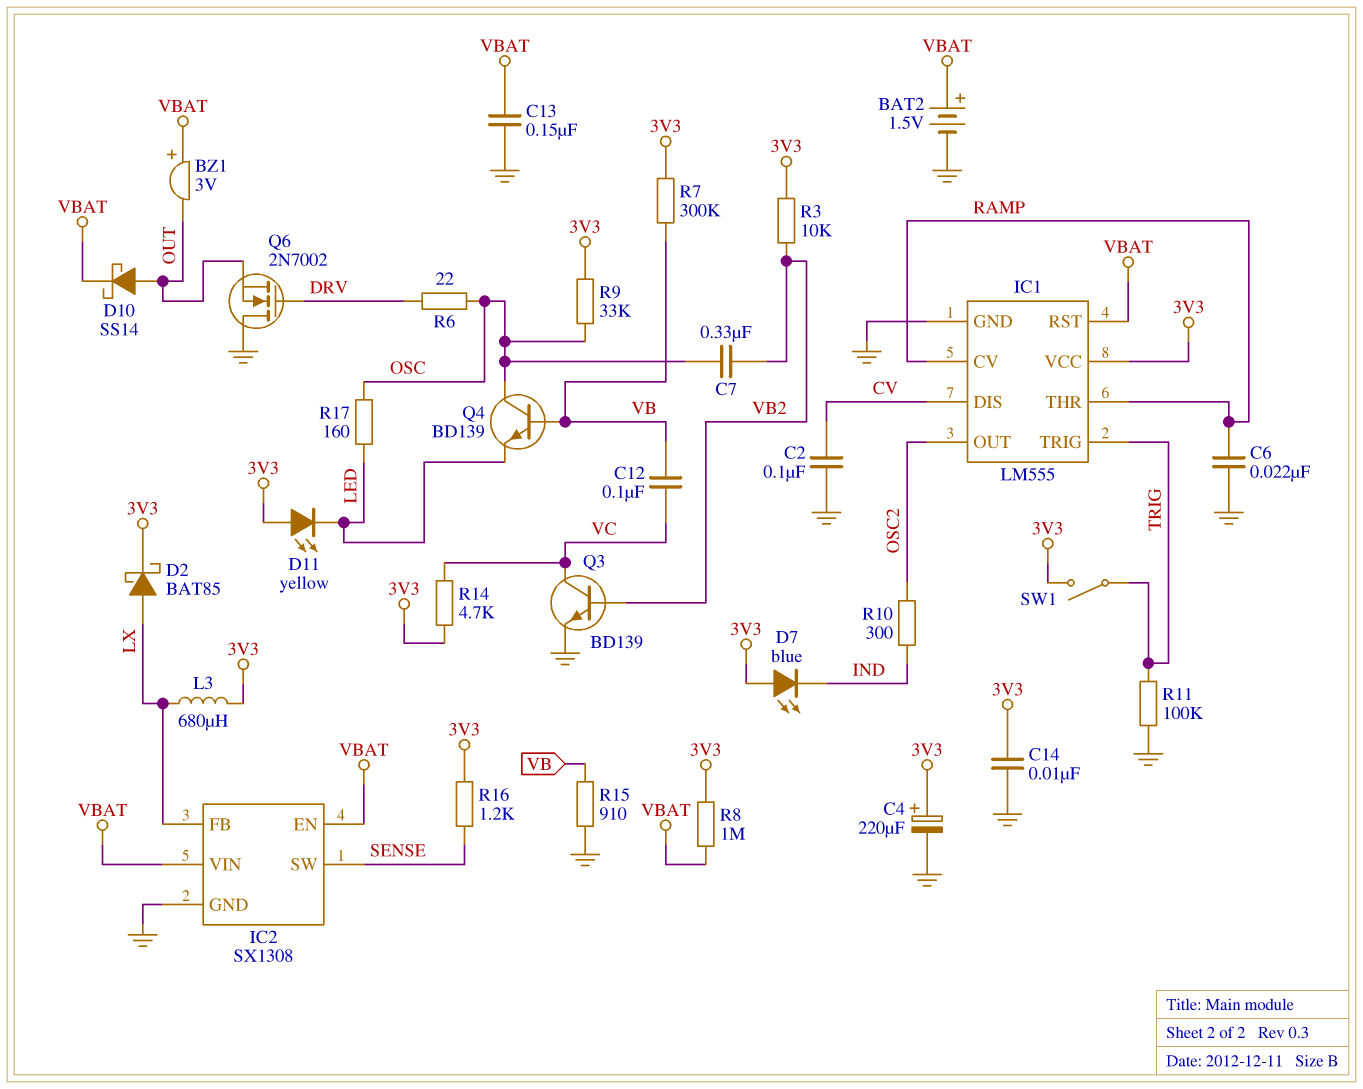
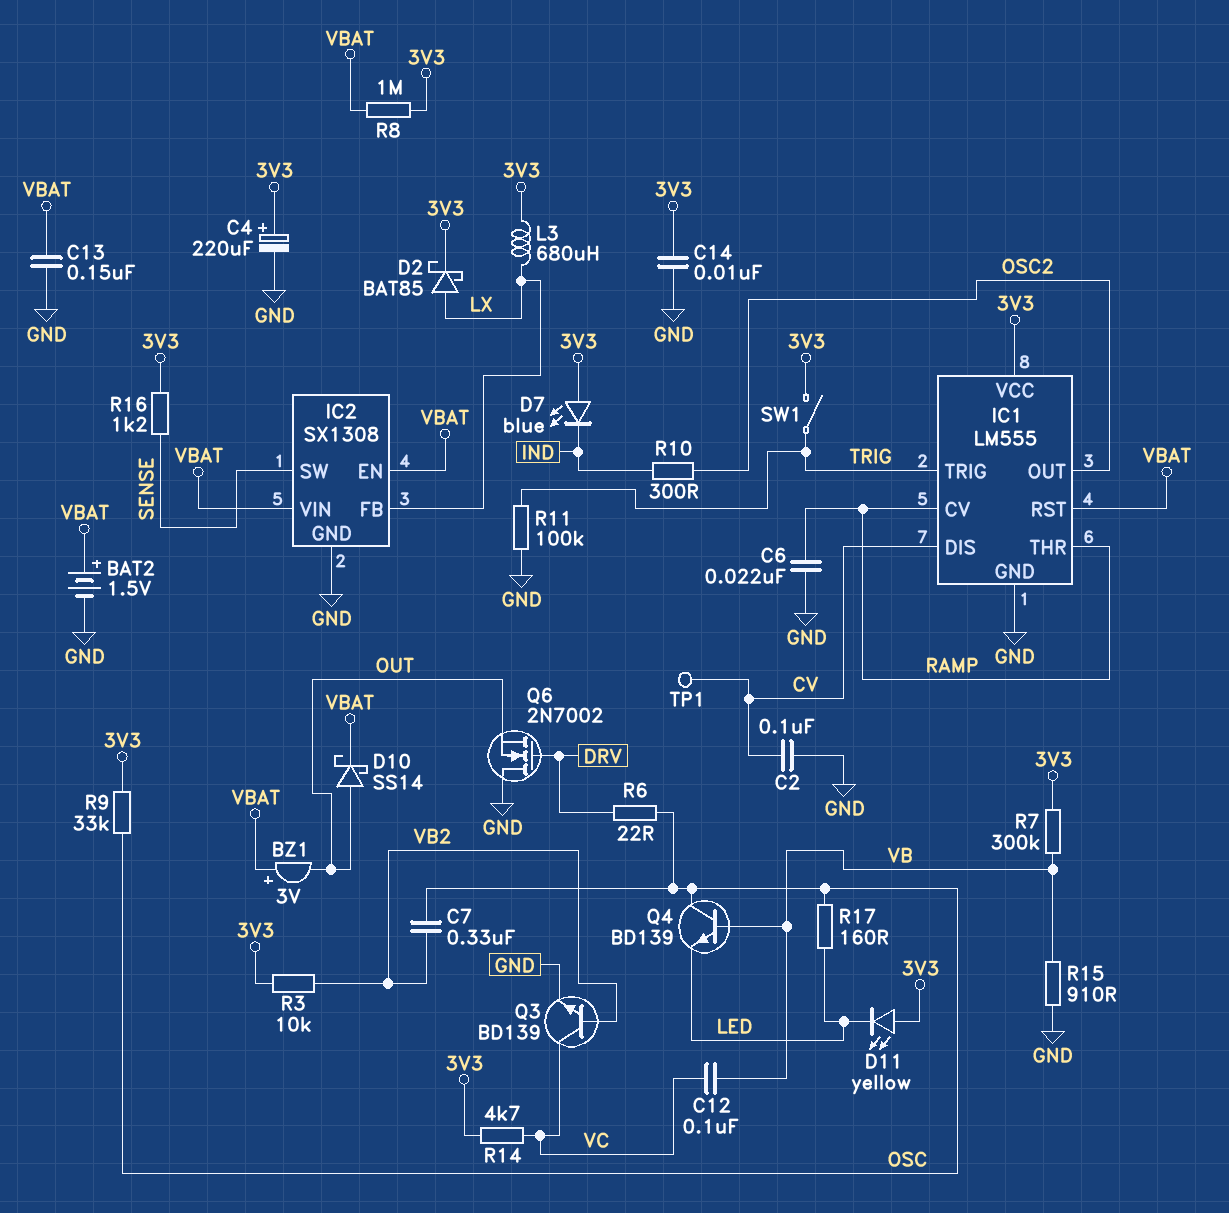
TP1: none -> test point (CV)

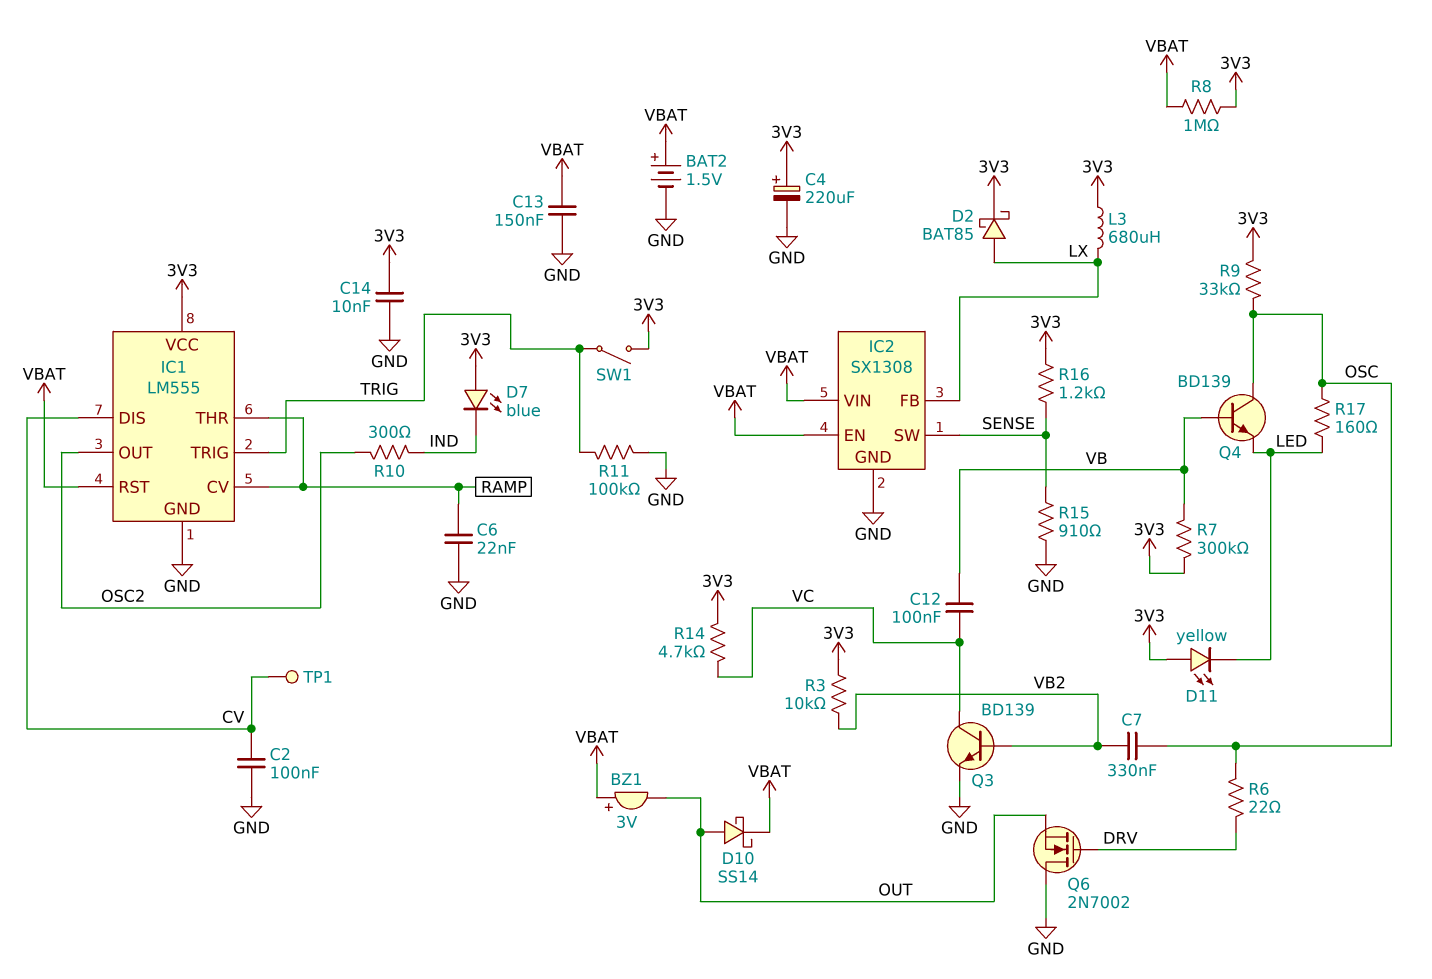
R15: 910 (GND, VB) -> 910 (GND, SENSE)

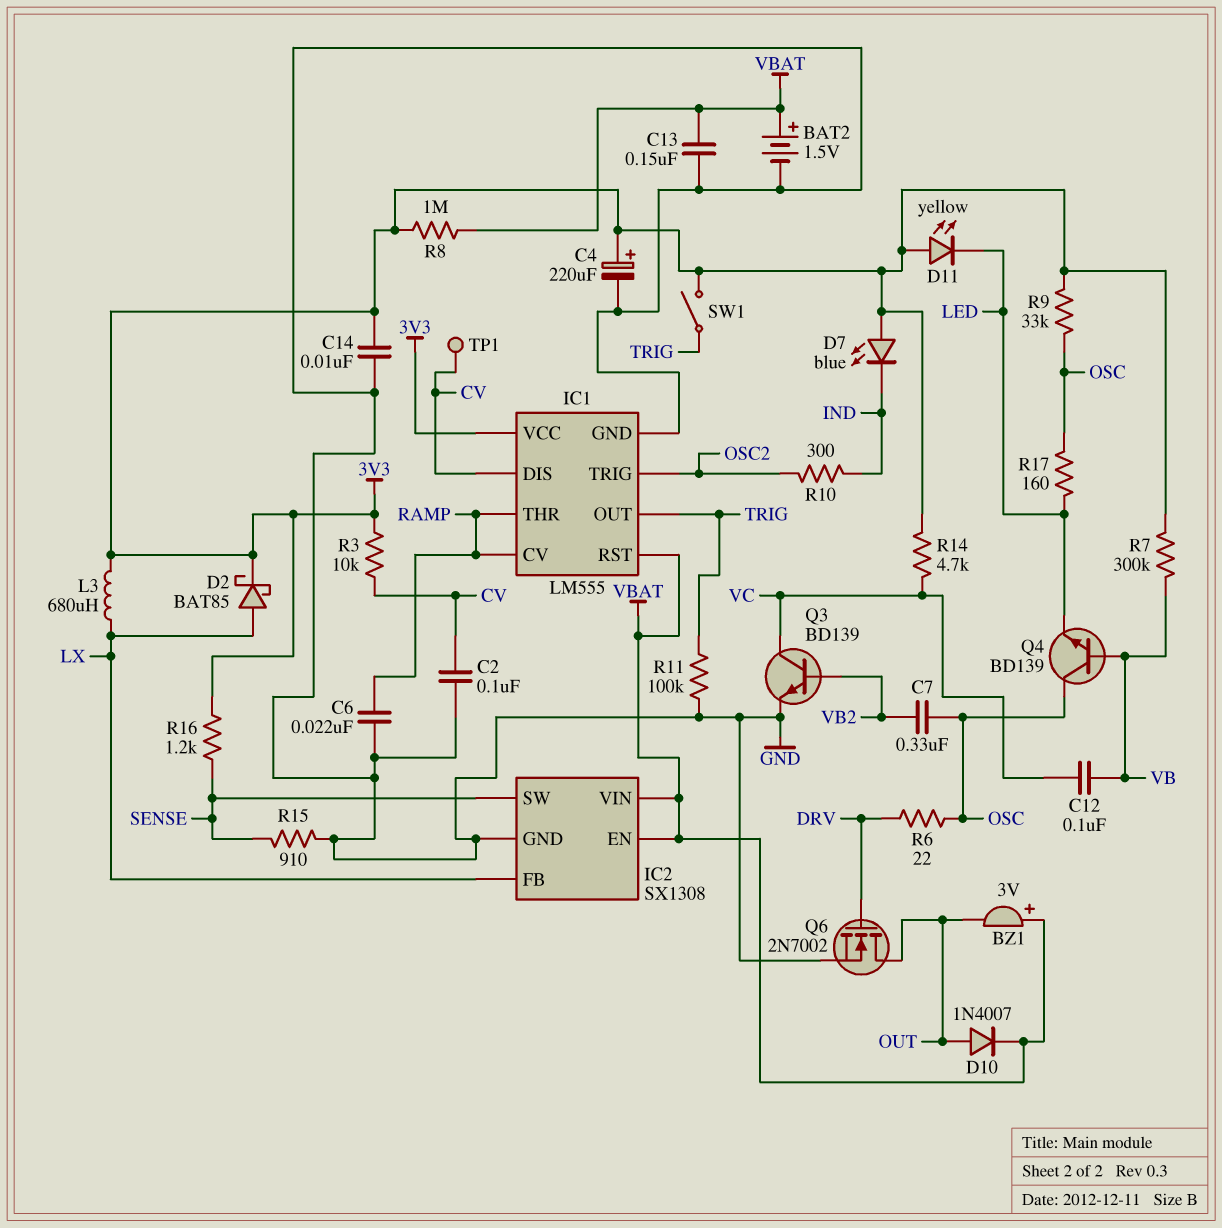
D10: schottky SS14 (A OUT, K VBAT) -> diode 1N4007 (A OUT, K VBAT)
IC1 pin OUT: OSC2 -> TRIG
IC1 pin TRIG: TRIG -> OSC2
Q6: NMOS 2N7002 (G DRV, D GND, S OUT) -> NMOS 2N7002 (G DRV, D OUT, S GND)
R3: 10k (3V3, VB2) -> 10k (3V3, CV)

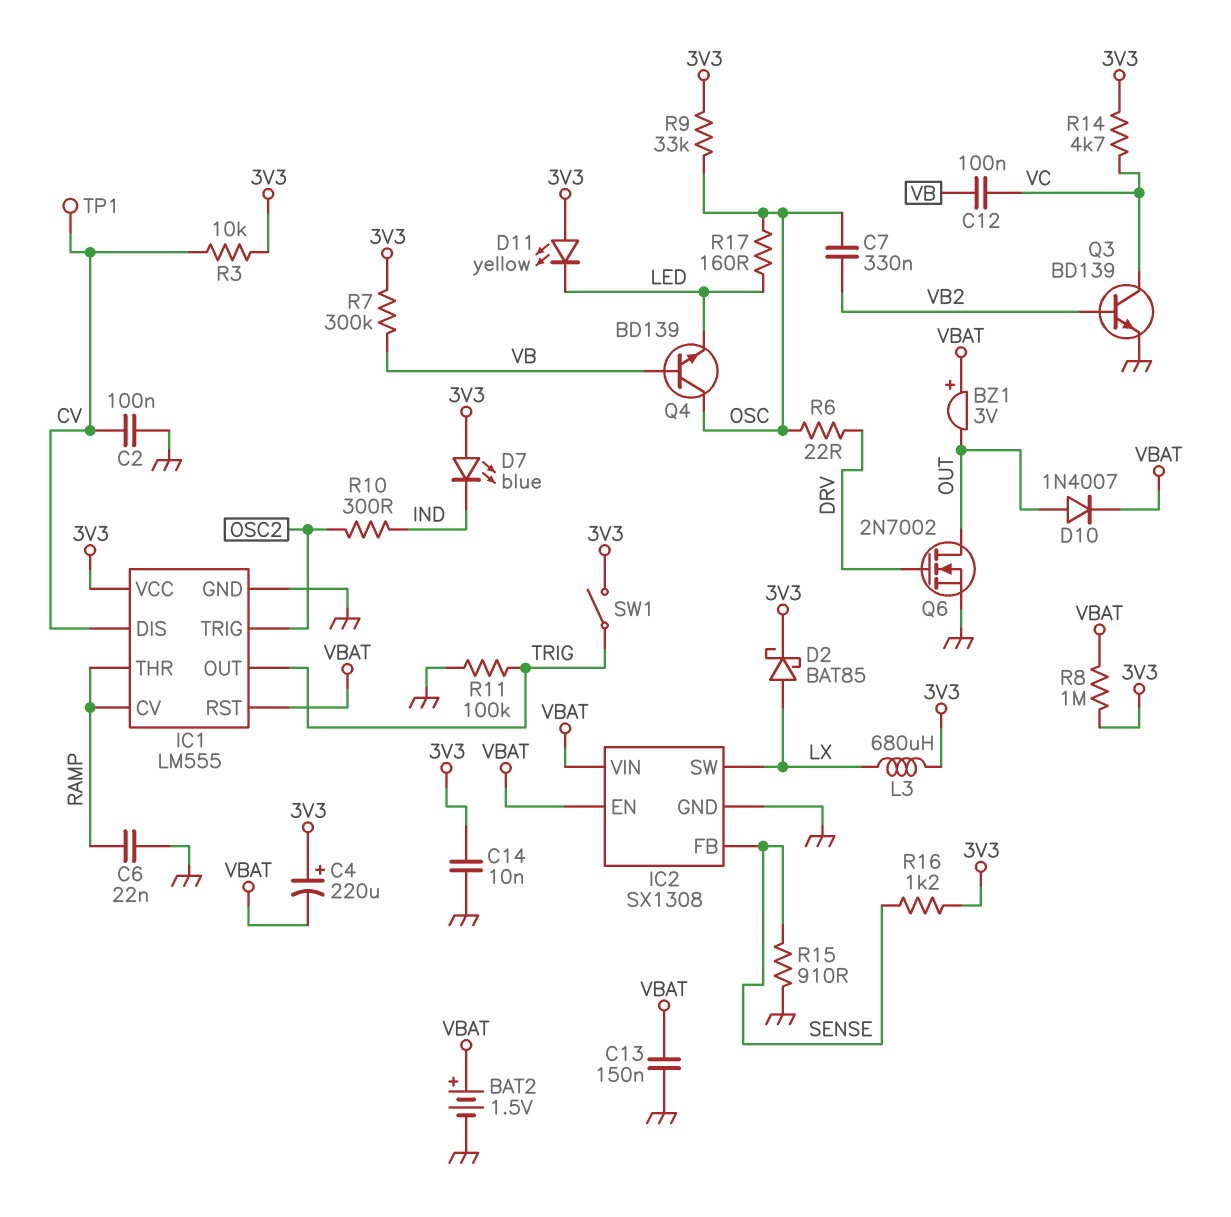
C4: 220uF (plus 3V3, minus GND) -> 220uF (plus 3V3, minus VBAT)
IC2 pin FB: LX -> SENSE
IC2 pin SW: SENSE -> LX

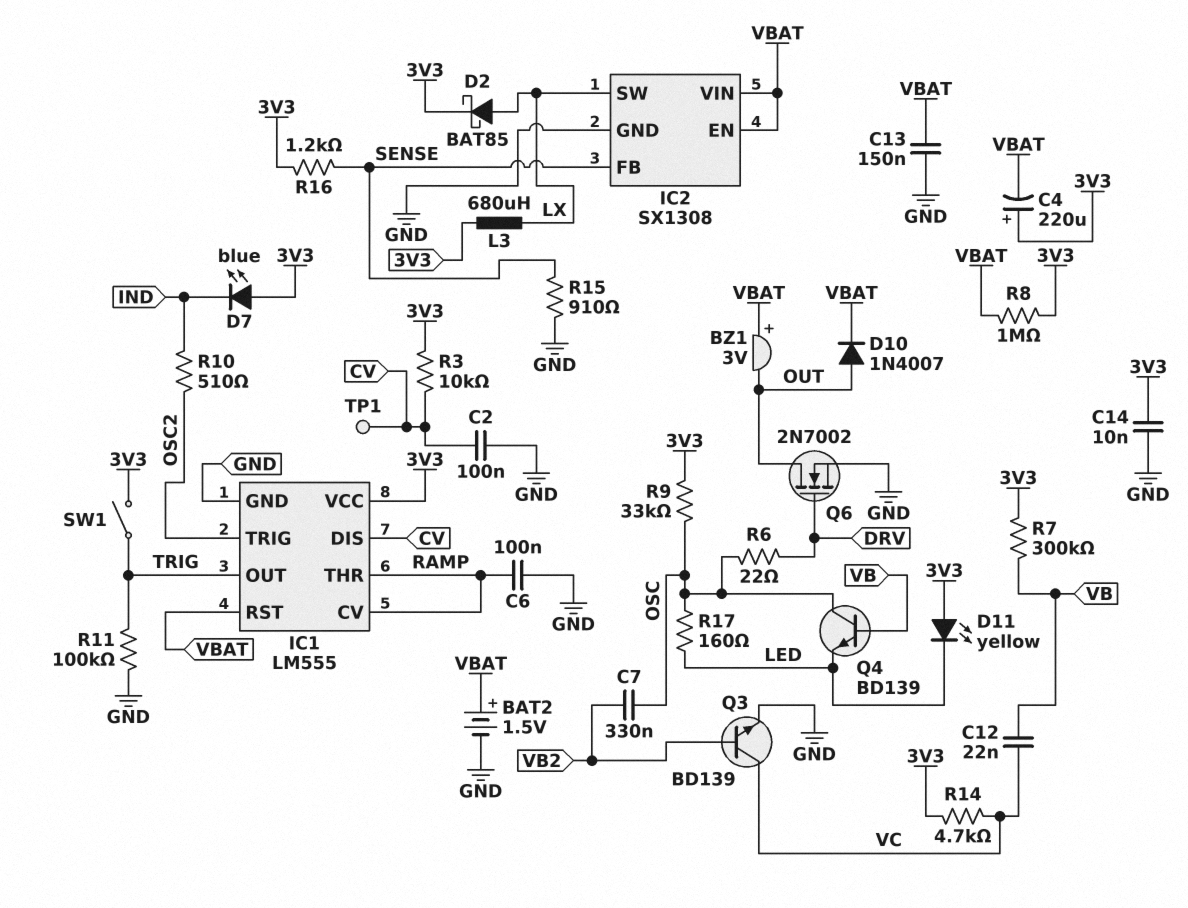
C6: 22nF (GND, RAMP) -> 100nF (GND, RAMP)
C12: 100nF (VB, VC) -> 22nF (VB, VC)
R10: 300 (IND, OSC2) -> 510 (IND, OSC2)

